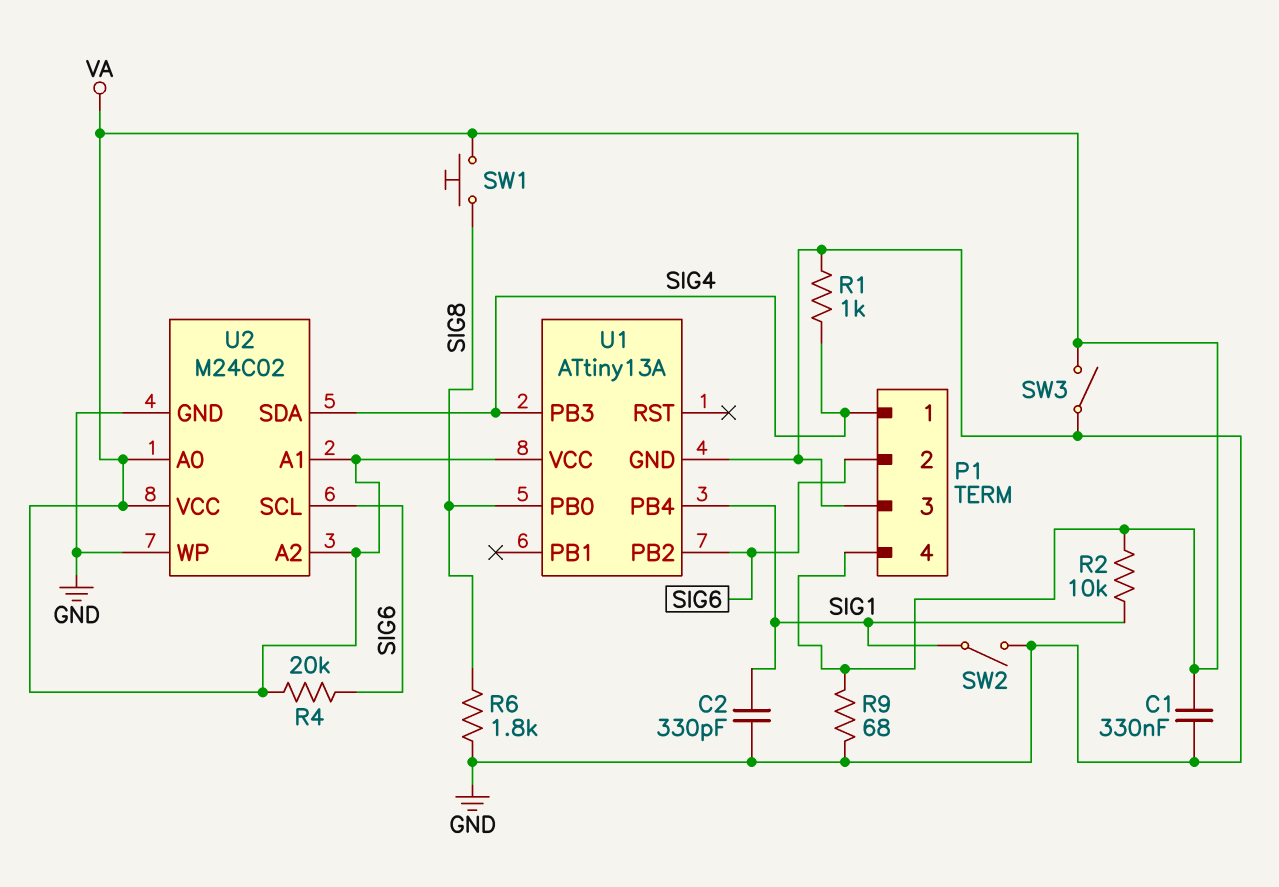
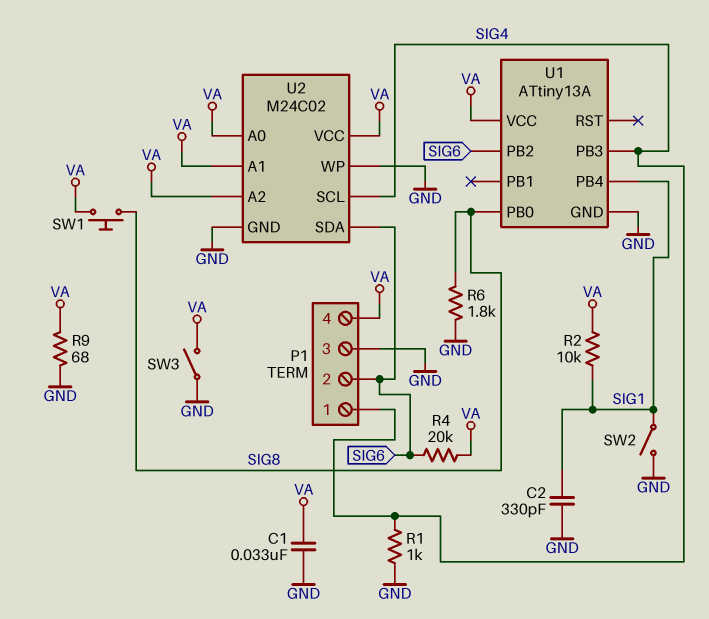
C1: 330nF (GND, VA) -> 33nF (GND, VA)
U2 pin SCL: SIG6 -> SIG4
U2 pin SDA: SIG4 -> SIG6

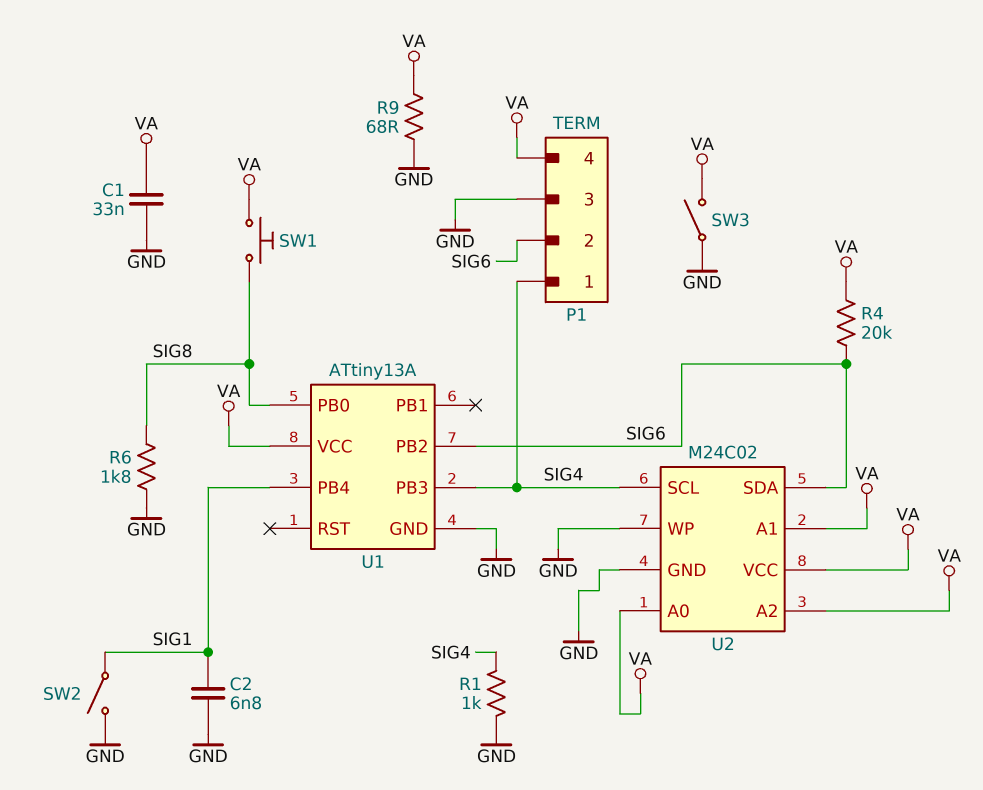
C2: 330pF (GND, SIG1) -> 6.8nF (GND, SIG1)
R2: 10k (SIG1, VA) -> none

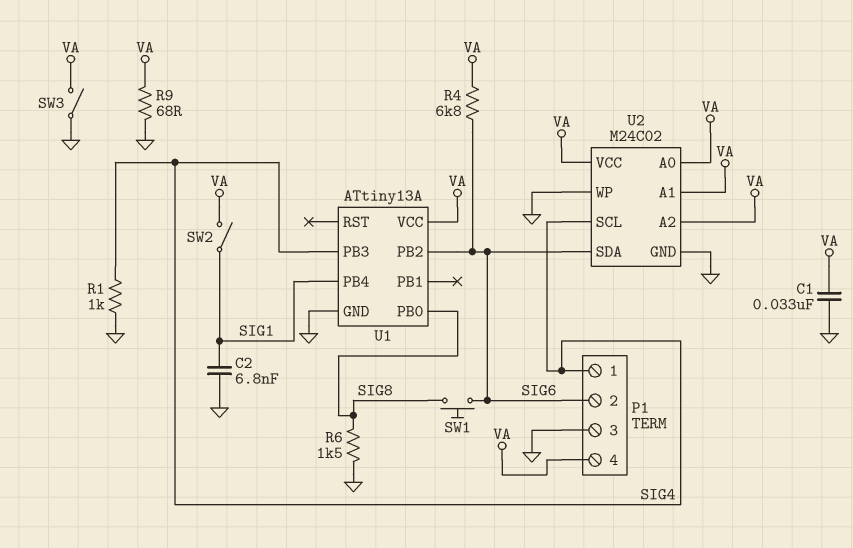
R4: 20k (SIG6, VA) -> 6.8k (SIG6, VA)
R6: 1.8k (GND, SIG8) -> 1.5k (GND, SIG8)
SW1: button (SIG8, VA) -> button (SIG6, SIG8)
SW2: switch (GND, SIG1) -> switch (SIG1, VA)

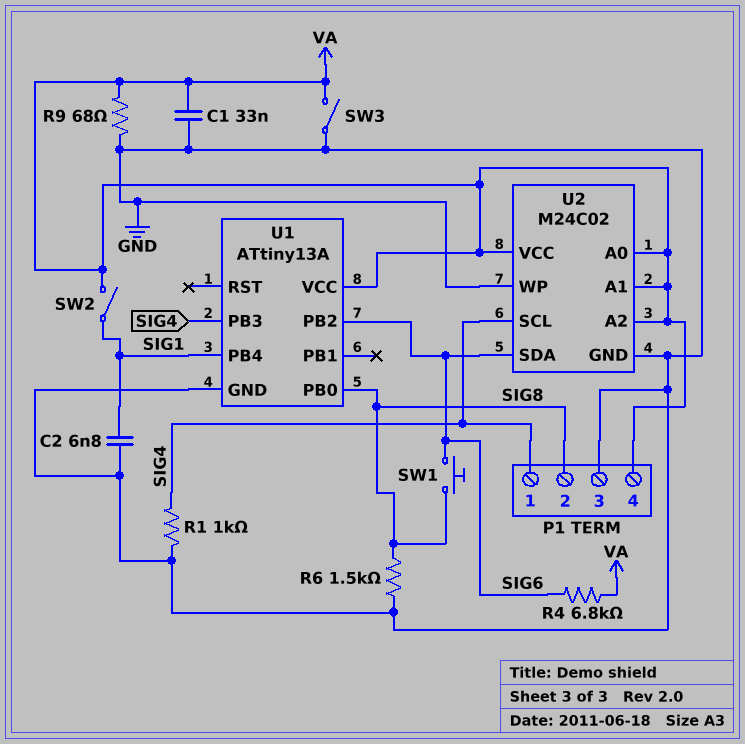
P1 pin 2: SIG6 -> SIG8

